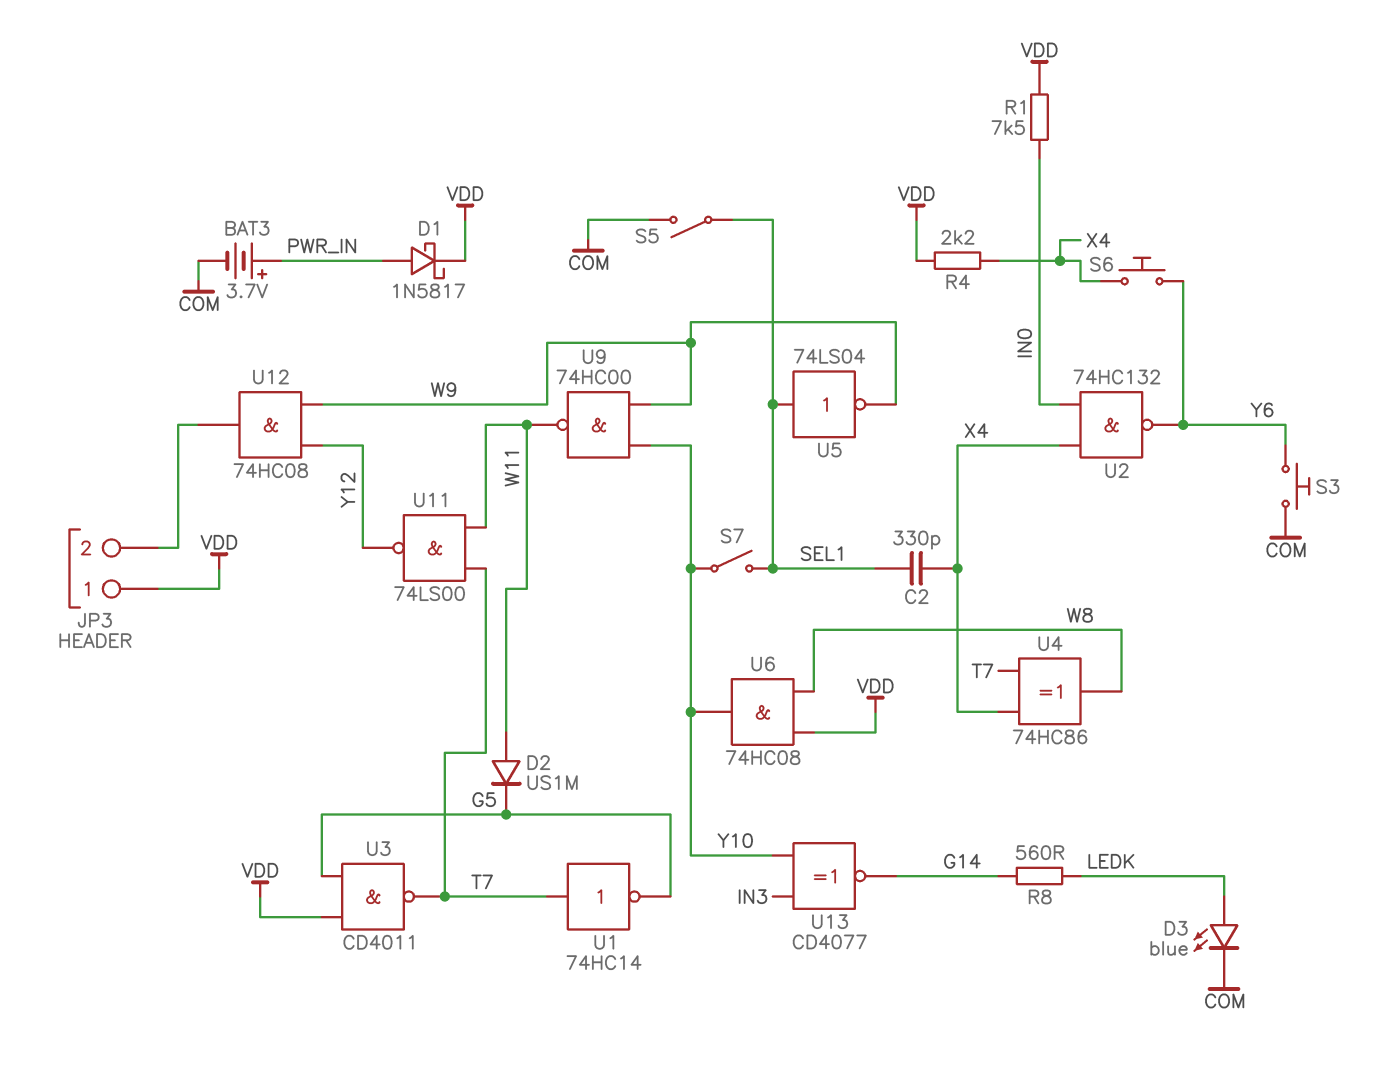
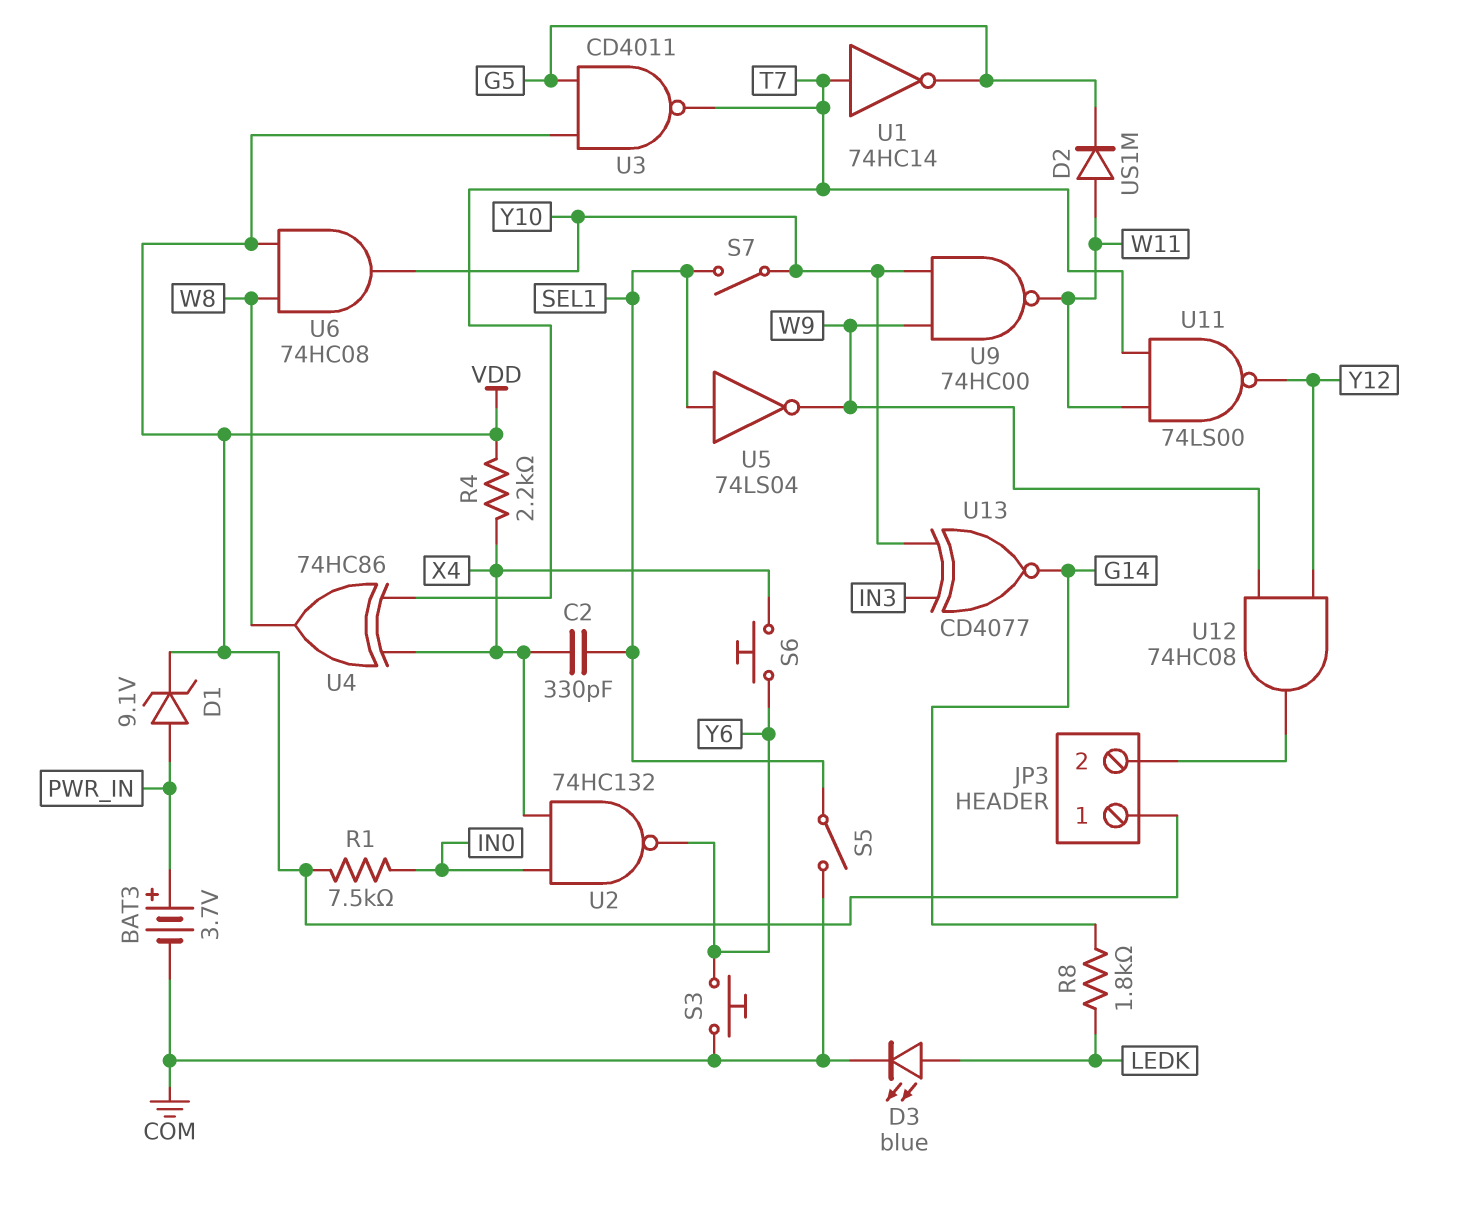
D1: schottky 1N5817 (A PWR_IN, K VDD) -> zener 9.1V (A PWR_IN, K VDD)
R8: 560 (G14, LEDK) -> 1.8k (G14, LEDK)

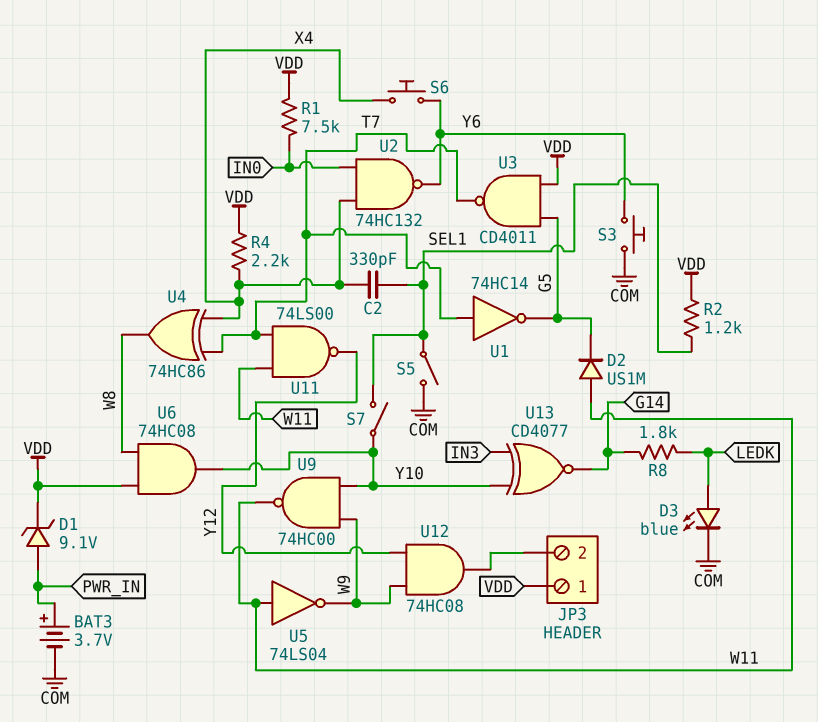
R2: none -> 1.2k (SEL1, VDD)
U5: NOT 74LS04 (in SEL1, out W9) -> NOT 74LS04 (in W11, out W9)

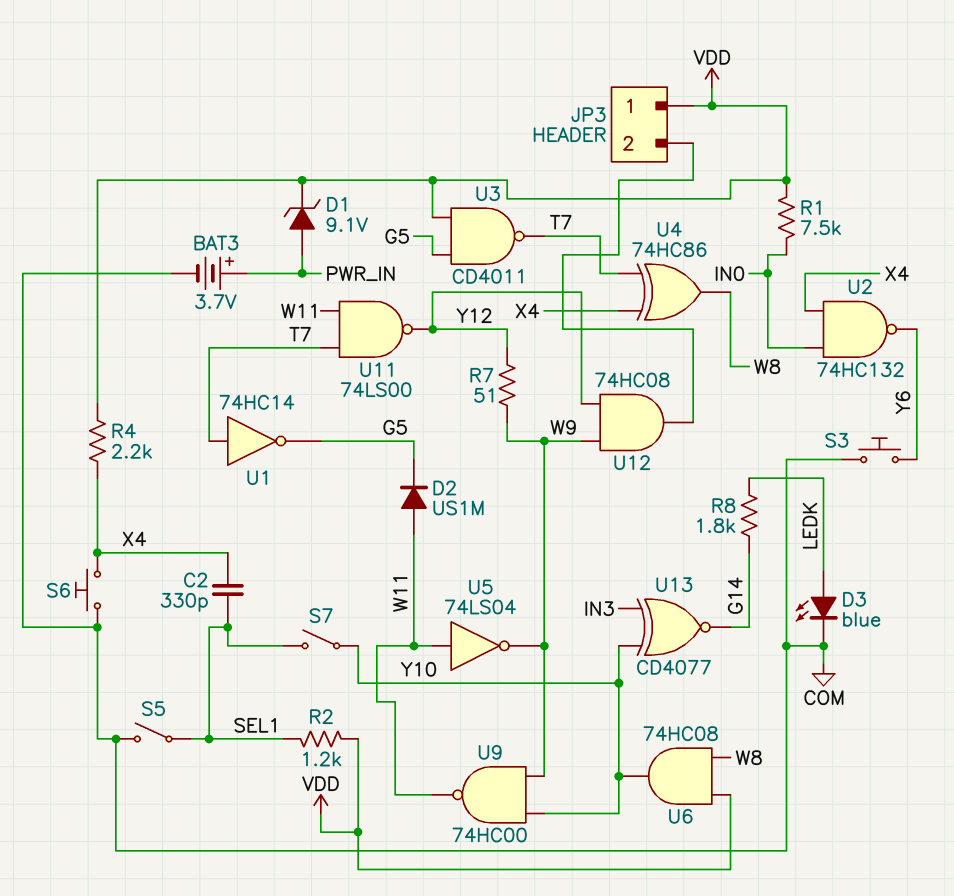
R7: none -> 51 (W9, Y12)
S6: button (X4, Y6) -> button (COM, X4)

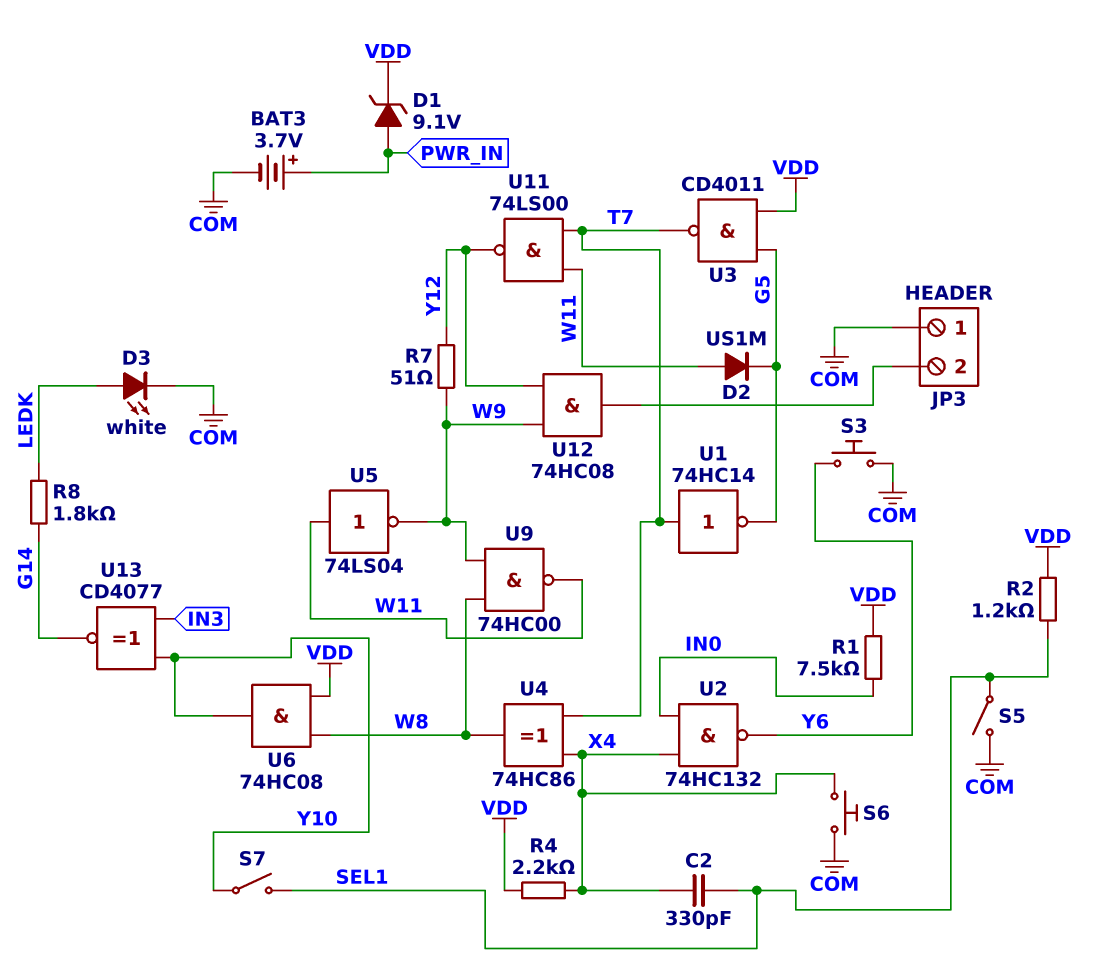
D3: LED blue (A LEDK, K COM) -> LED white (A LEDK, K COM)
JP3 pin 1: VDD -> COM
U9: NAND 74HC00 (in W9, in Y10, out W11) -> NAND 74HC00 (in W8, in W9, out W11)

